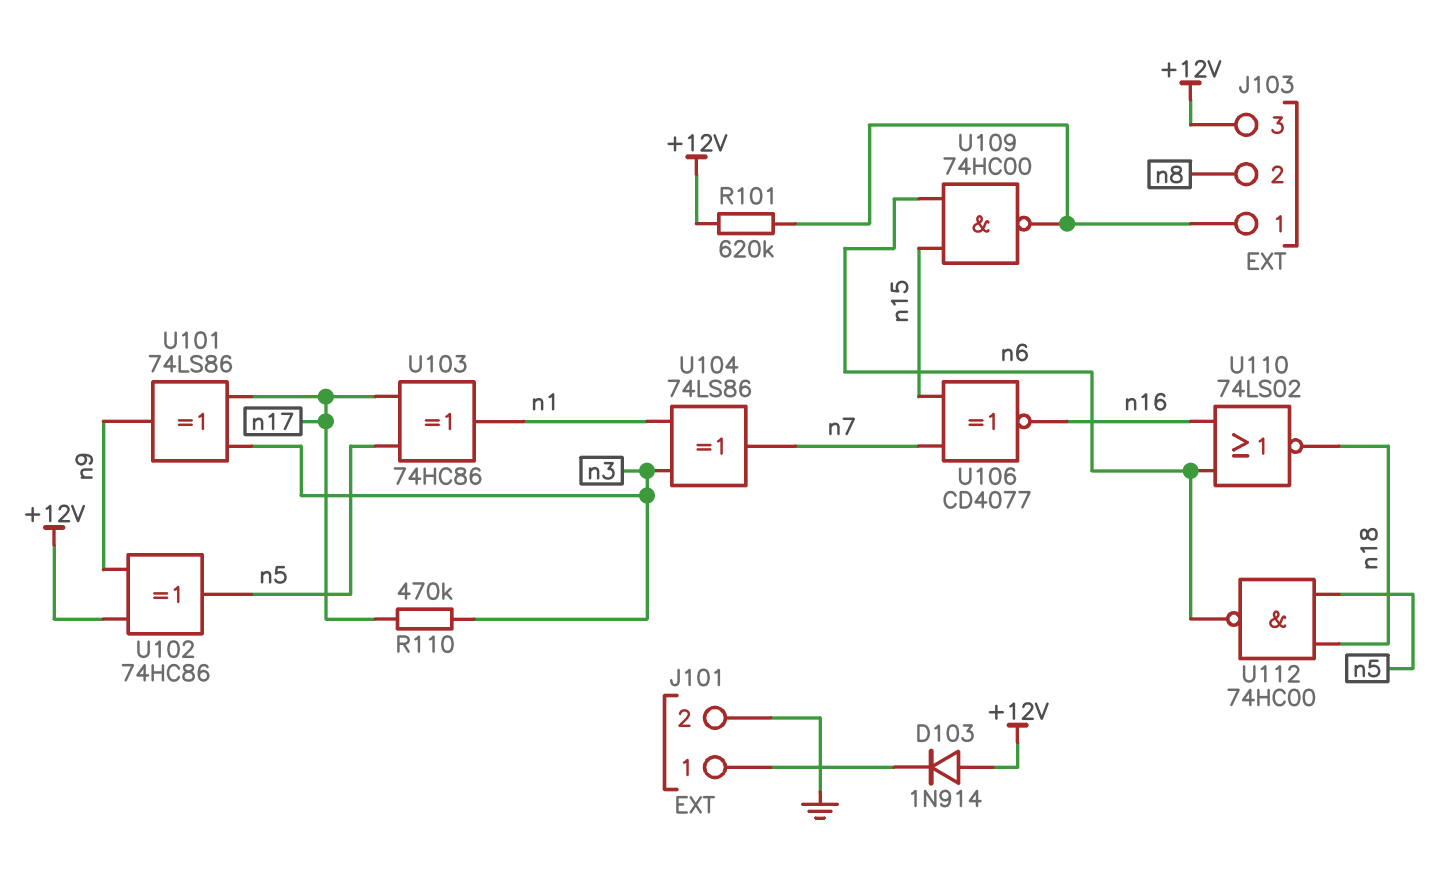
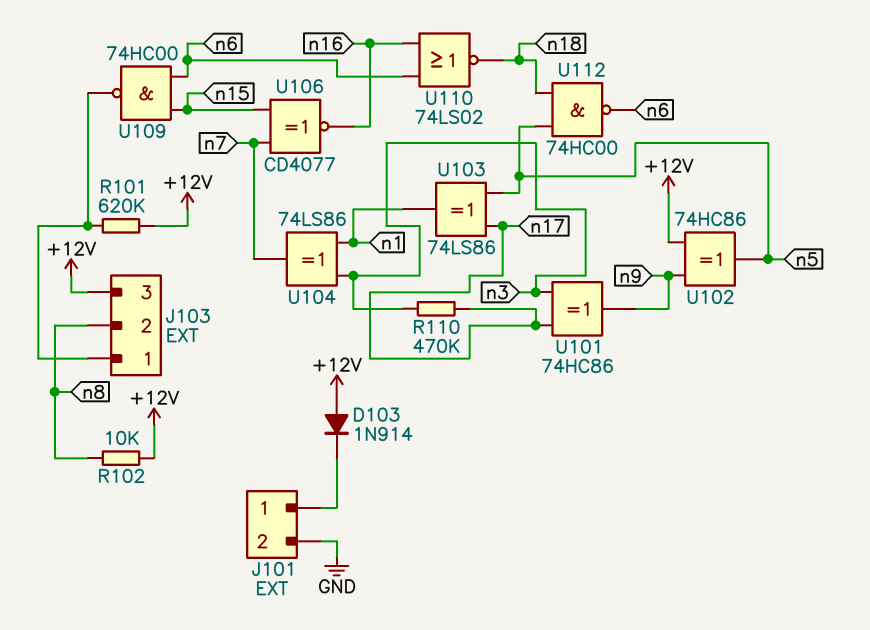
R102: none -> 10k (+12V, n8)
U101: XOR 74LS86 (in n3, in n17, out n9) -> XOR 74HC86 (in n3, in n17, out n9)
U103: XOR 74HC86 (in n5, in n17, out n1) -> XOR 74LS86 (in n5, in n17, out n1)

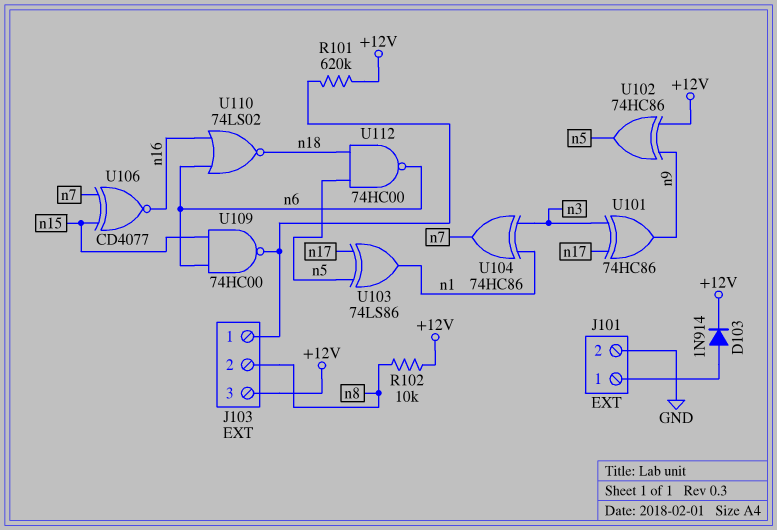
D103: diode 1N914 (A +12V, K J101/1) -> diode 1N914 (A J101/1, K +12V)
R110: 470k (n3, n17) -> none
U104: XOR 74LS86 (in n1, in n3, out n7) -> XOR 74HC86 (in n1, in n3, out n7)

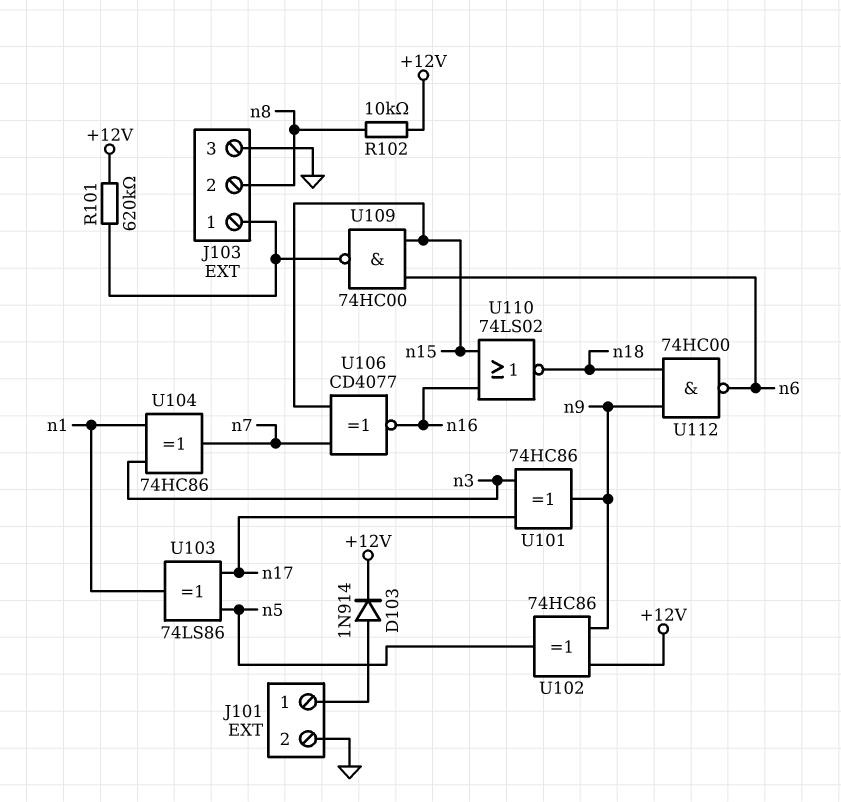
J103 pin 3: +12V -> GND
U110: NOR 74LS02 (in n6, in n16, out n18) -> NOR 74LS02 (in n15, in n16, out n18)
U112: NAND 74HC00 (in n5, in n18, out n6) -> NAND 74HC00 (in n9, in n18, out n6)

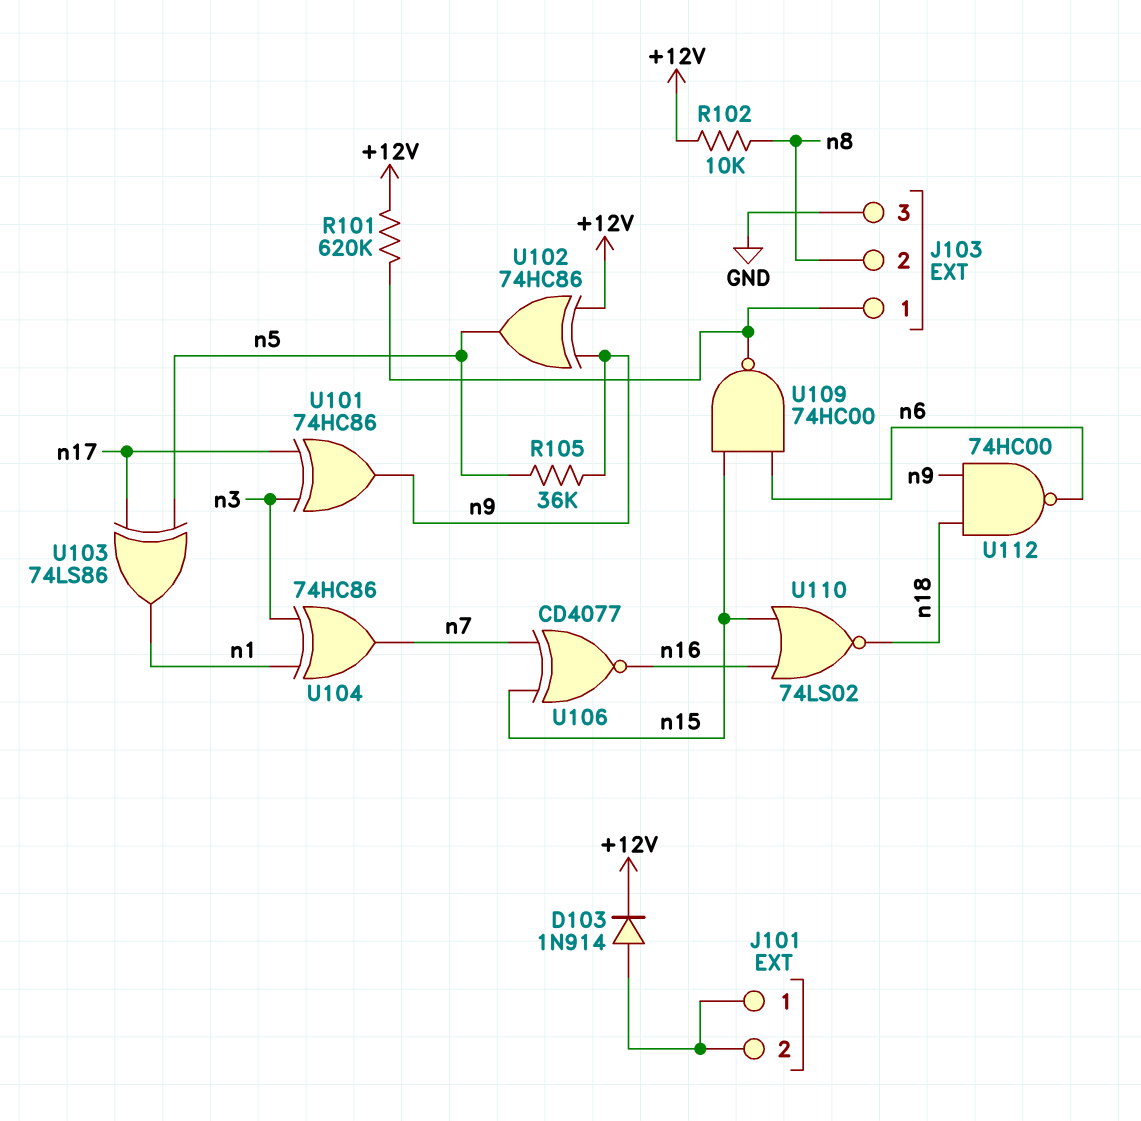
J101 pin 2: GND -> J101/1
R105: none -> 36k (n5, n9)

